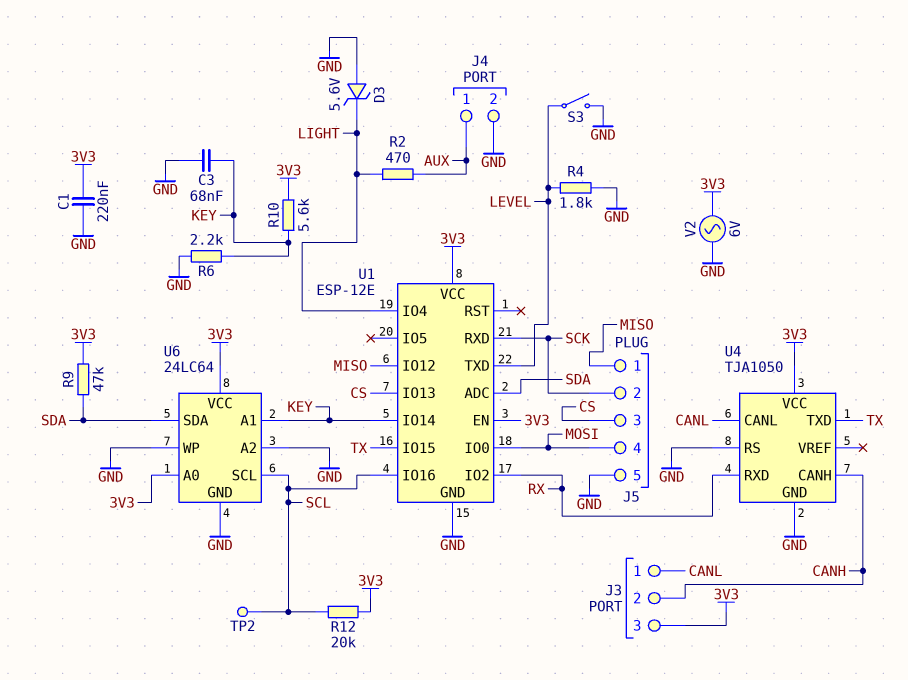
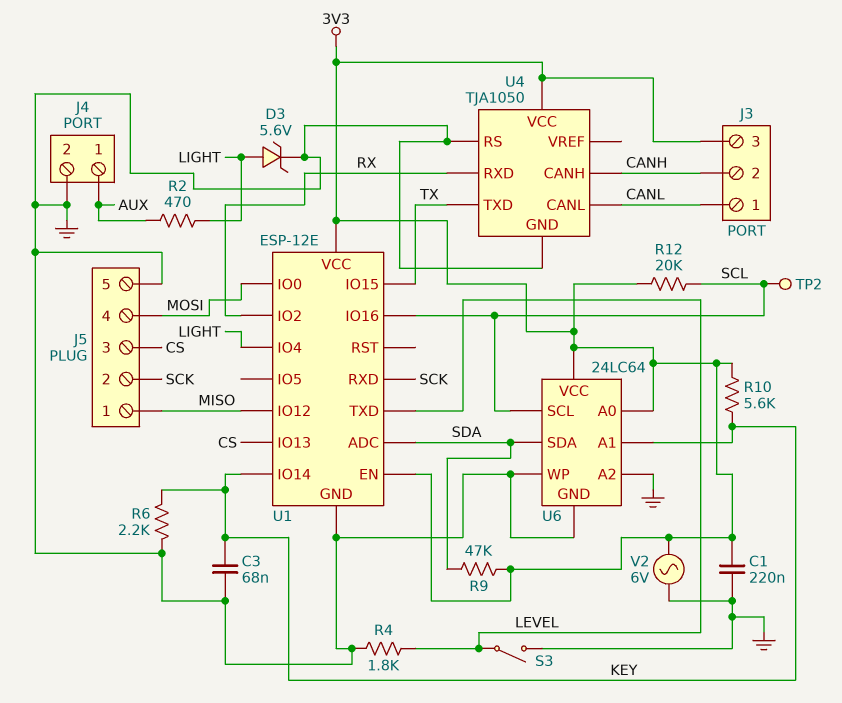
D3: zener 5.6V (A GND, K LIGHT) -> zener 5.6V (A LIGHT, K GND)

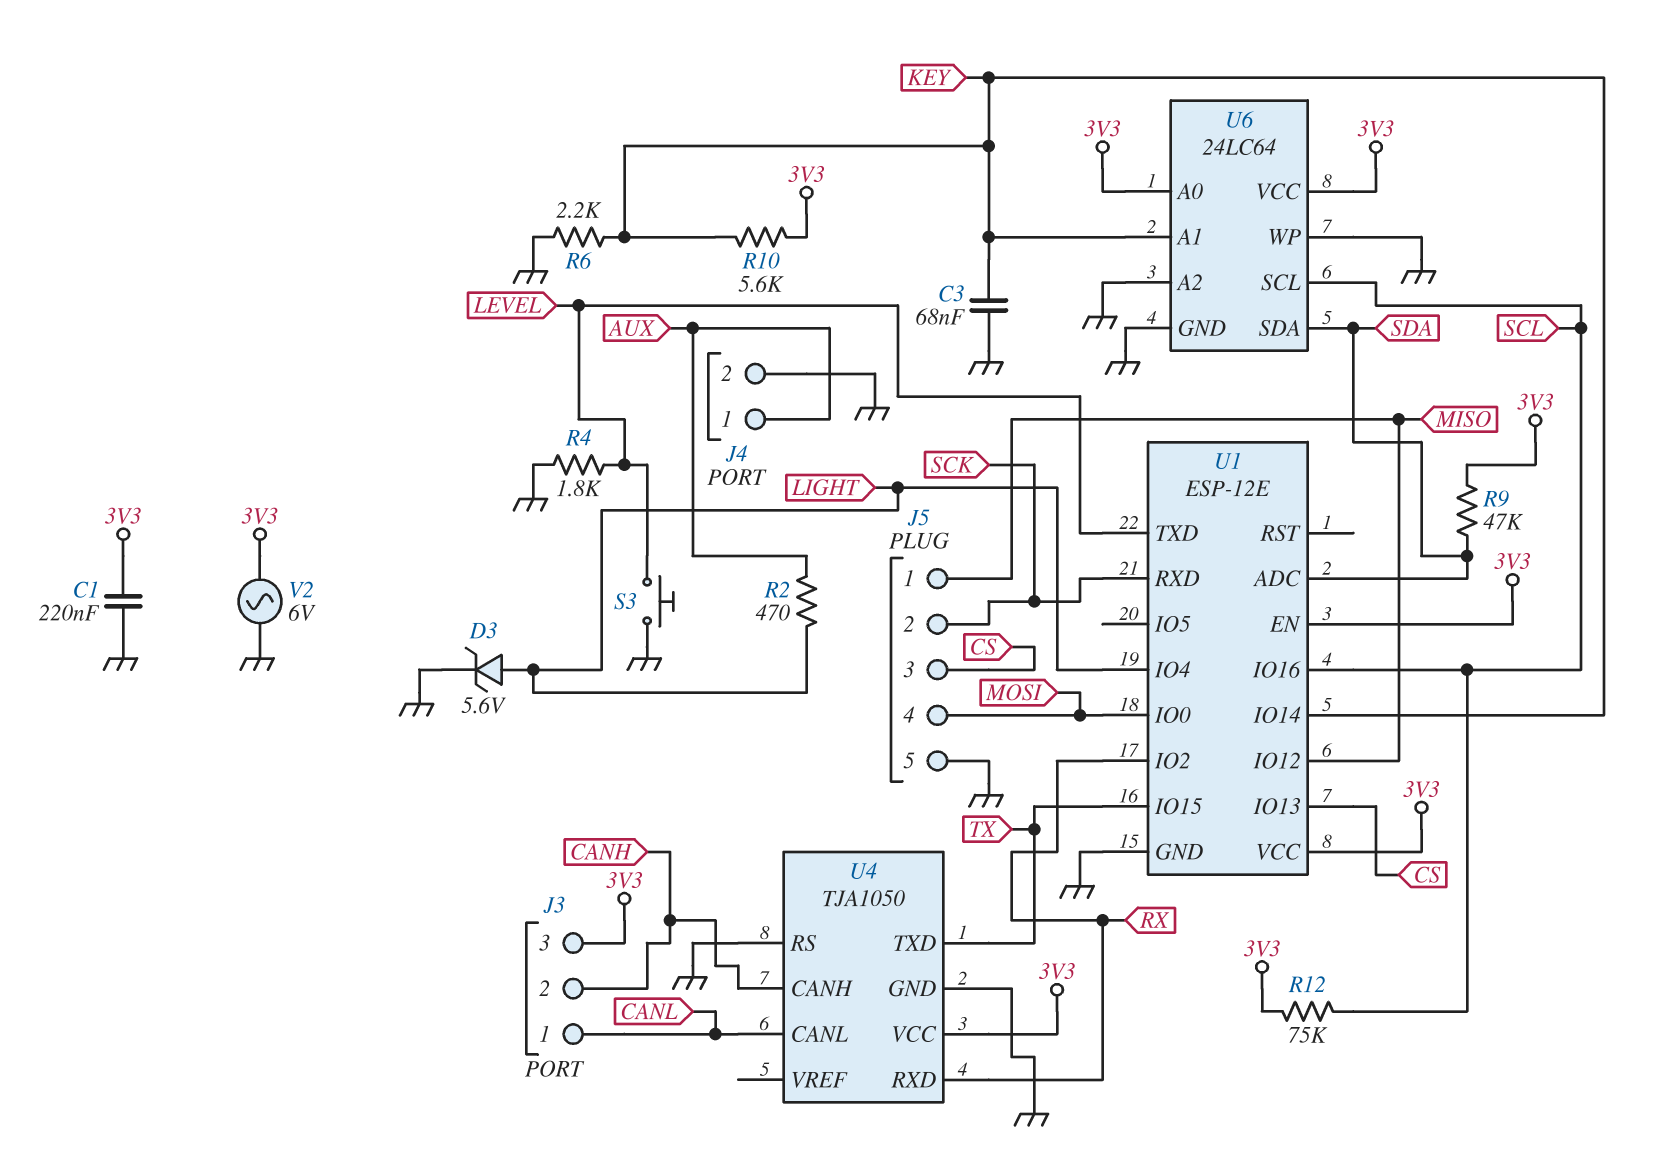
R12: 20k (3V3, SCL) -> 75k (3V3, SCL)
S3: switch (GND, LEVEL) -> button (GND, LEVEL)
TP2: test point (SCL) -> none

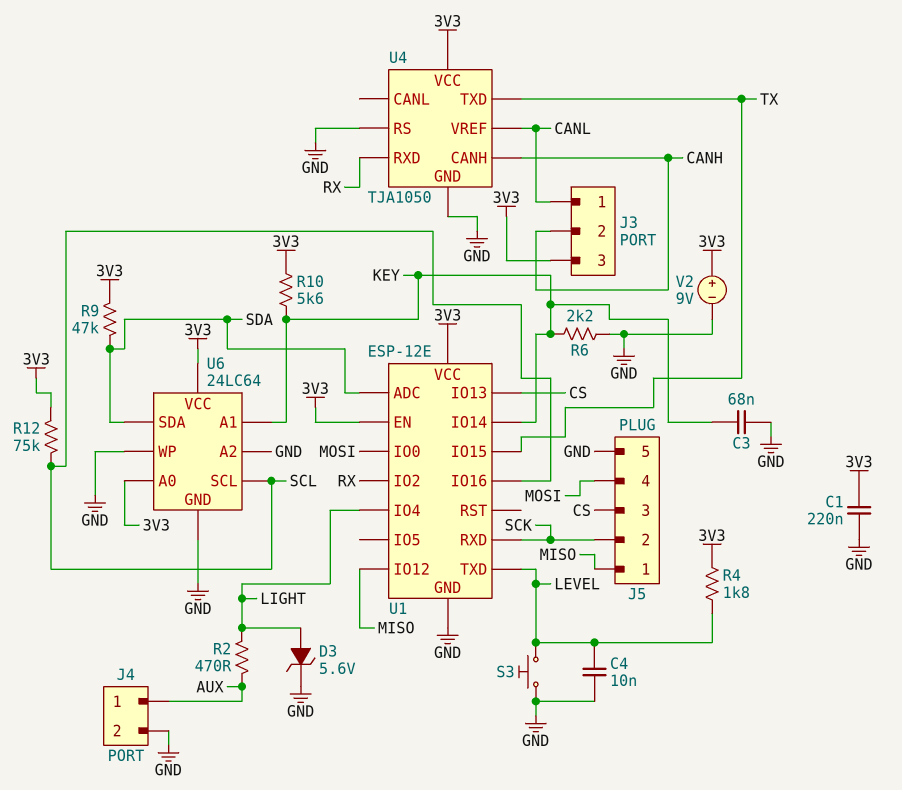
C4: none -> 10nF (GND, LEVEL)
R4: 1.8k (GND, LEVEL) -> 1.8k (3V3, LEVEL)
U4 pin CANL: CANL -> none
U4 pin VREF: none -> CANL
V2: AC 6V (3V3, GND) -> 9V (plus 3V3, minus GND)

